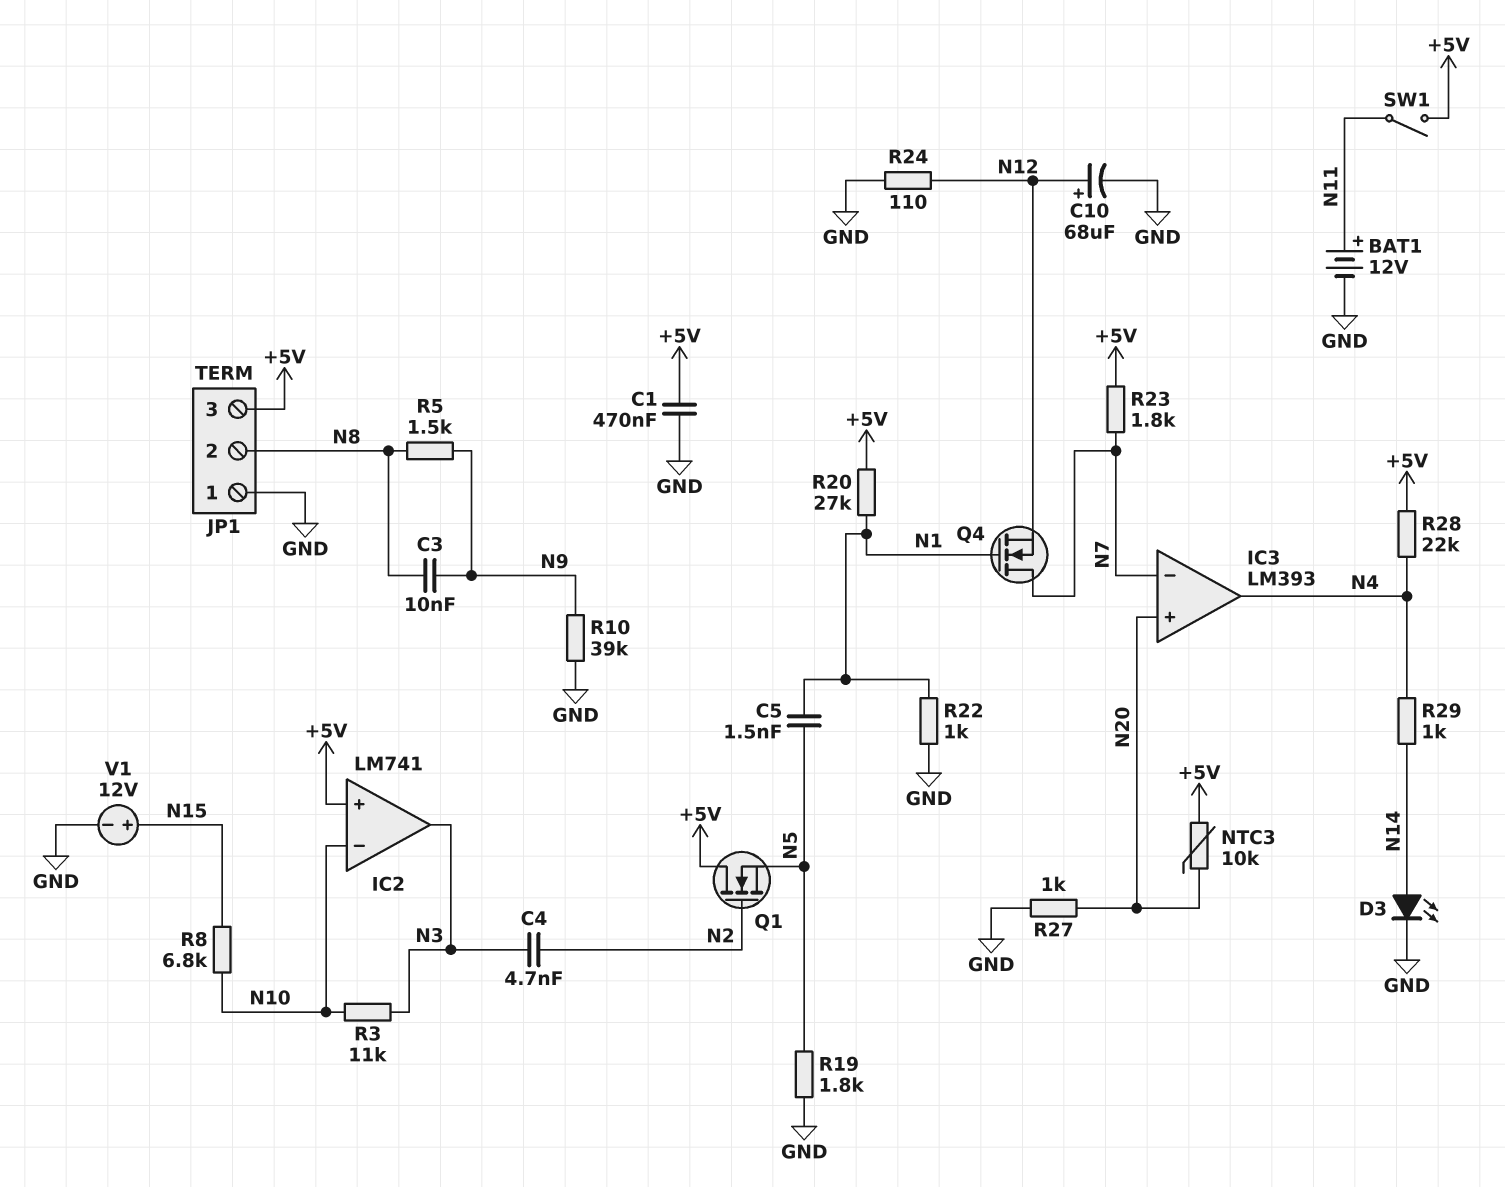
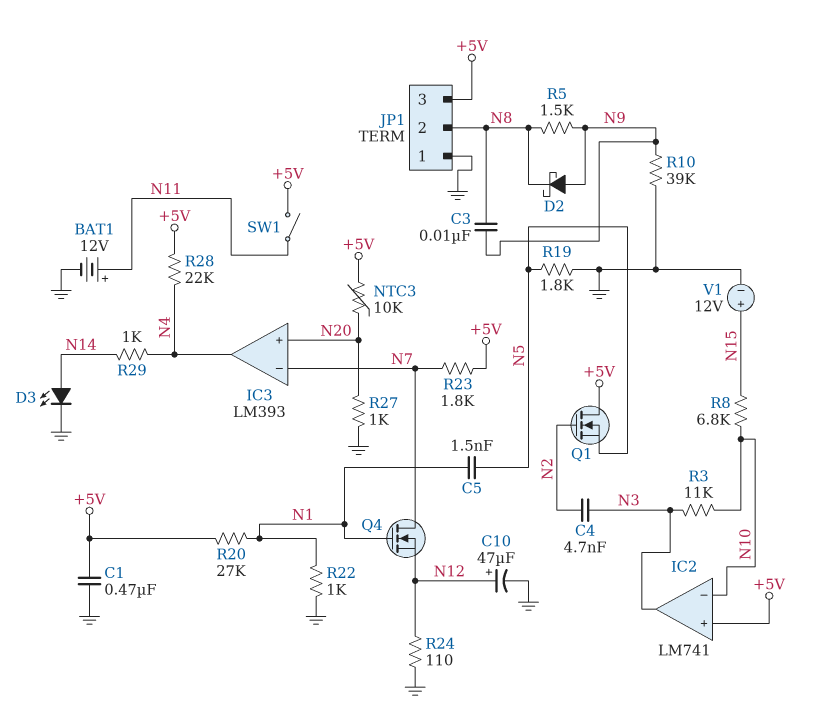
C10: 68uF (plus N12, minus GND) -> 47uF (plus N12, minus GND)
D2: none -> schottky (A N9, K N8)

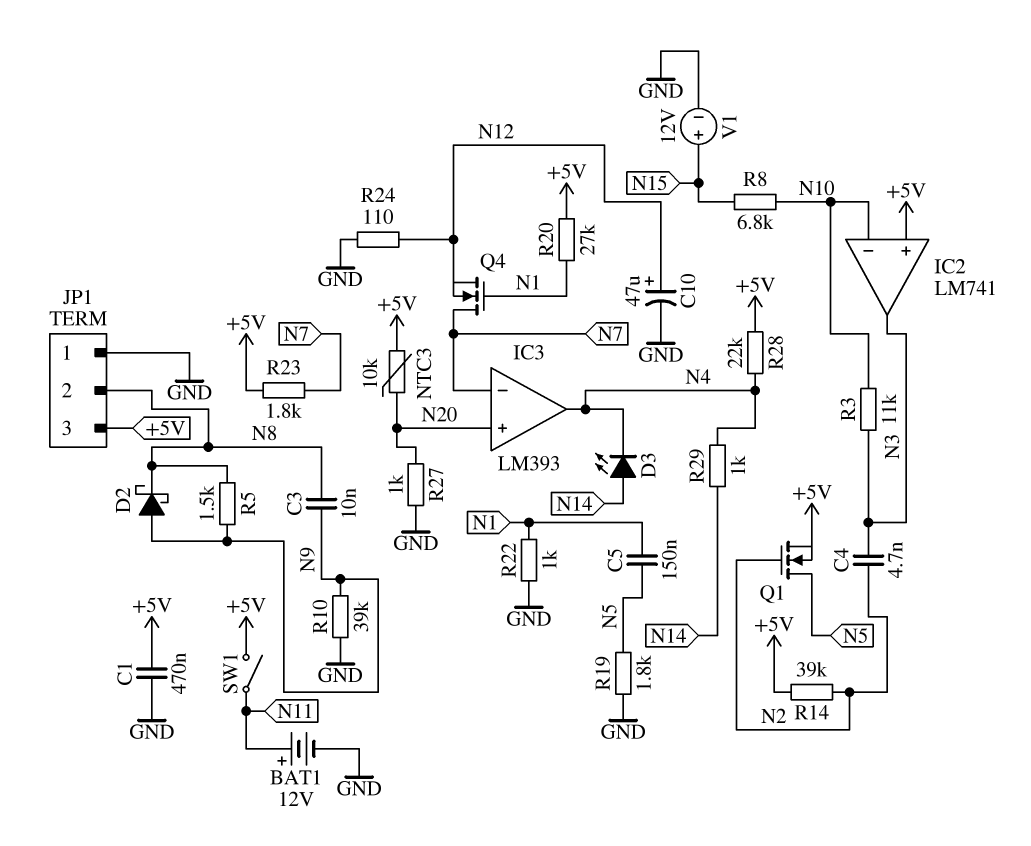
C5: 1.5nF (N1, N5) -> 150nF (N1, N5)
D3: LED (A N14, K GND) -> LED (A N14, K N4)
Q1: NMOS (G N2, D +5V, S N5) -> NMOS (G N2, D N5, S +5V)
R14: none -> 39k (+5V, N2)

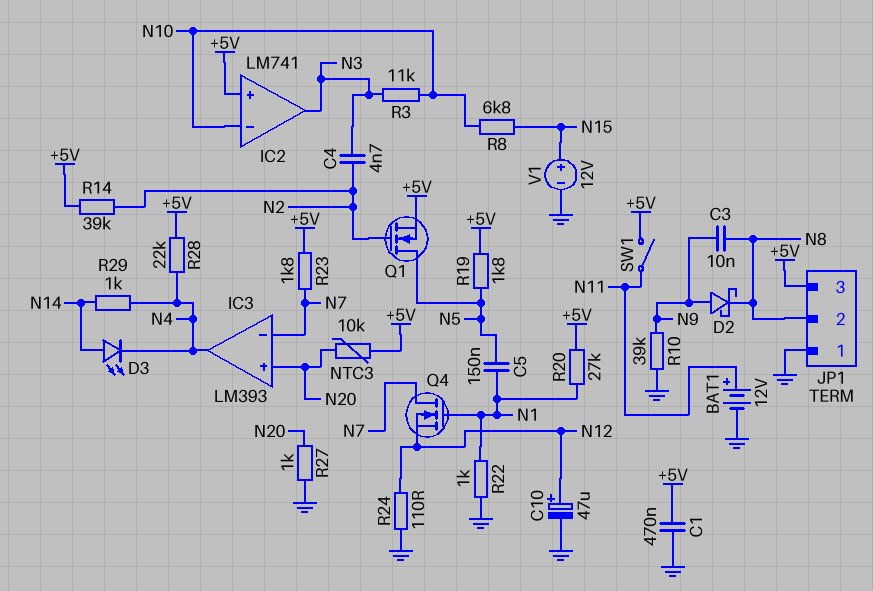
R5: 1.5k (N8, N9) -> none
R19: 1.8k (GND, N5) -> 1.8k (+5V, N5)

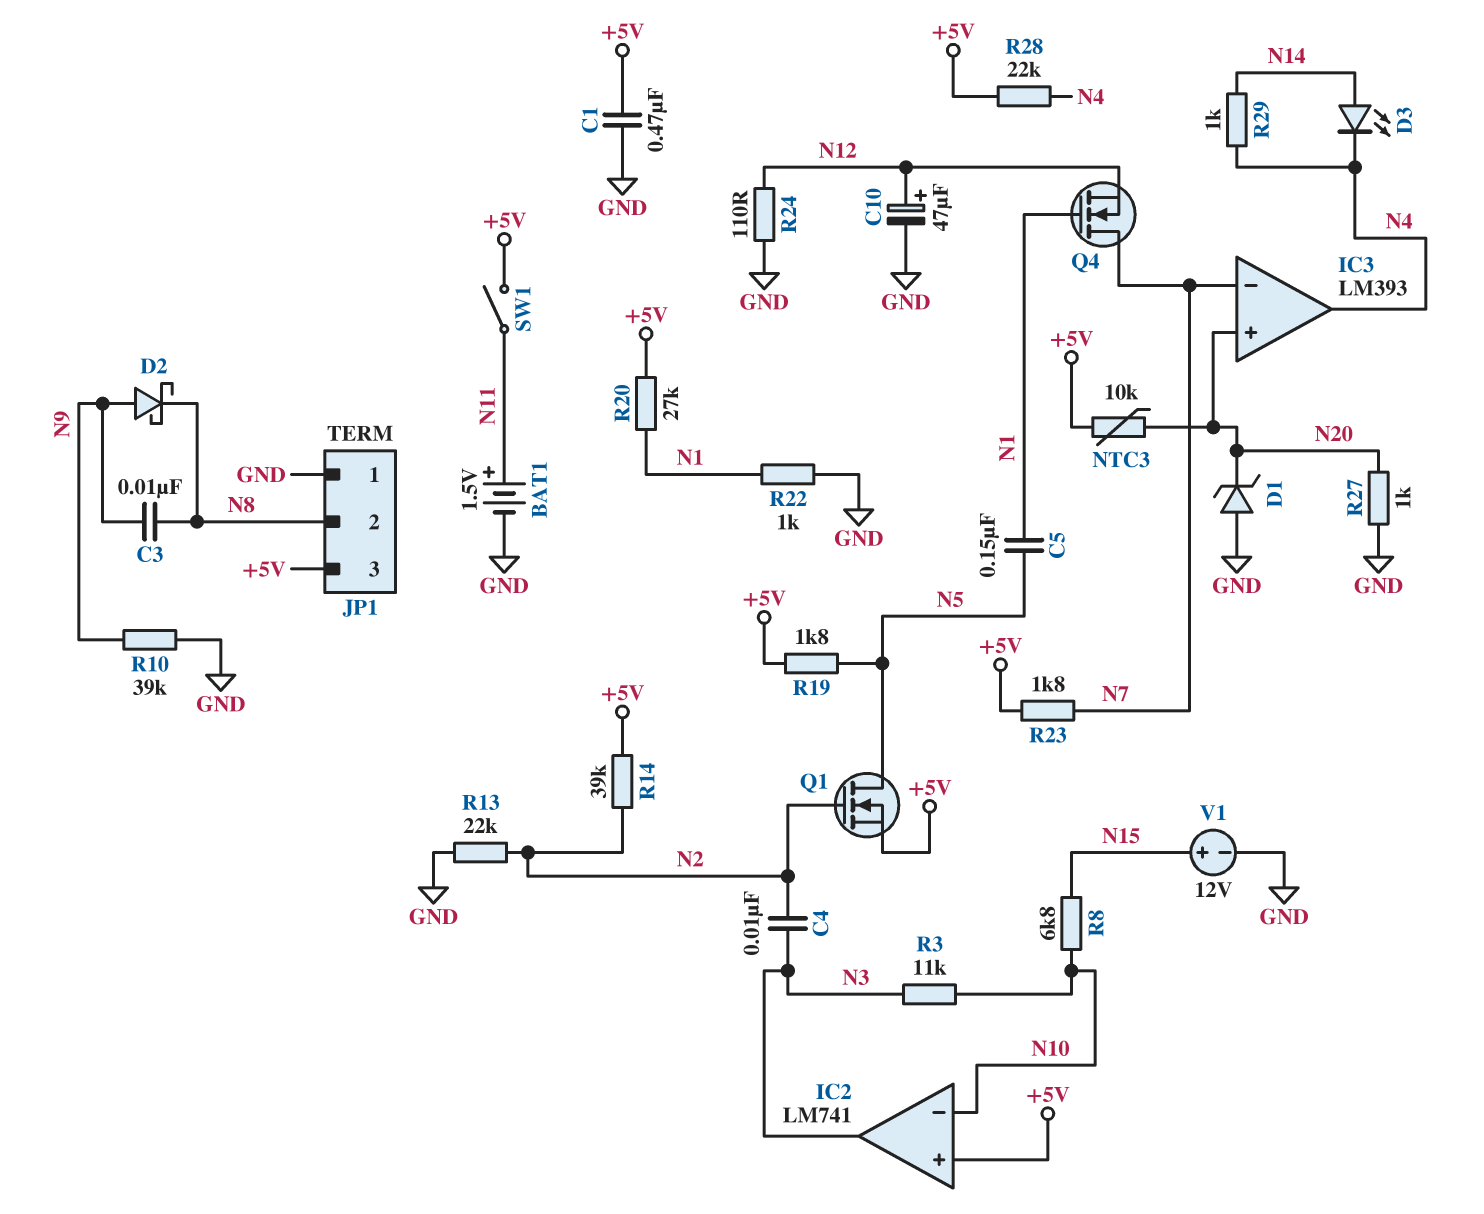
BAT1: 12V (plus N11, minus GND) -> 1.5V (plus N11, minus GND)
C4: 4.7nF (N2, N3) -> 10nF (N2, N3)
D1: none -> zener (A GND, K N20)
R13: none -> 22k (GND, N2)

